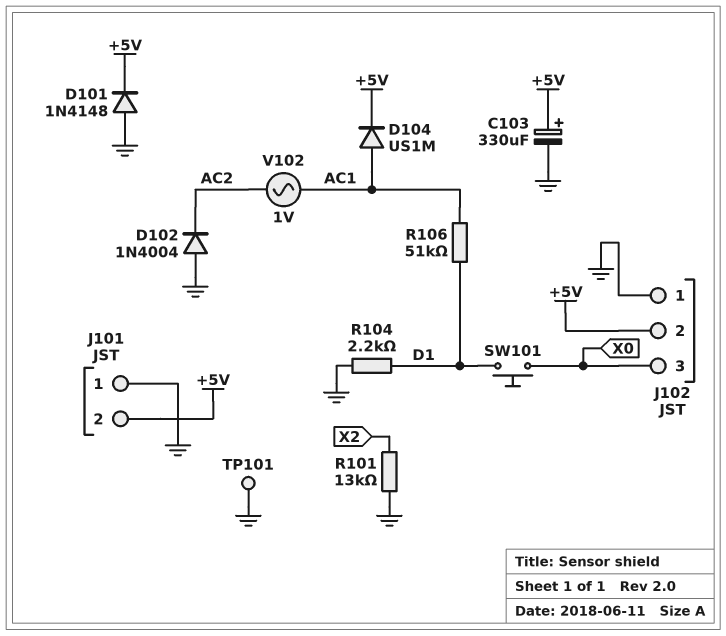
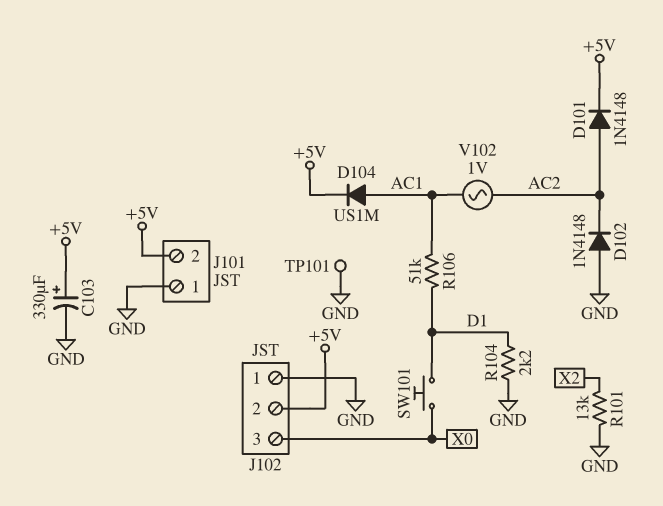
D101: diode 1N4148 (A GND, K +5V) -> diode 1N4148 (A AC2, K +5V)
D102: diode 1N4004 (A GND, K AC2) -> diode 1N4148 (A GND, K AC2)

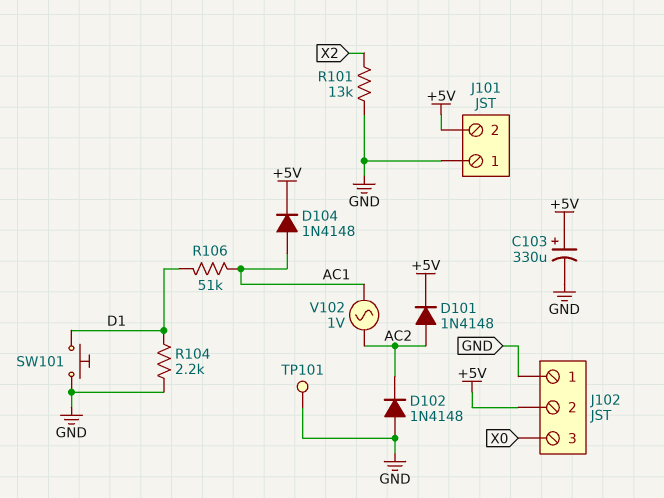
D104: diode US1M (A AC1, K +5V) -> diode 1N4148 (A AC1, K +5V)
SW101: button (D1, X0) -> button (D1, GND)

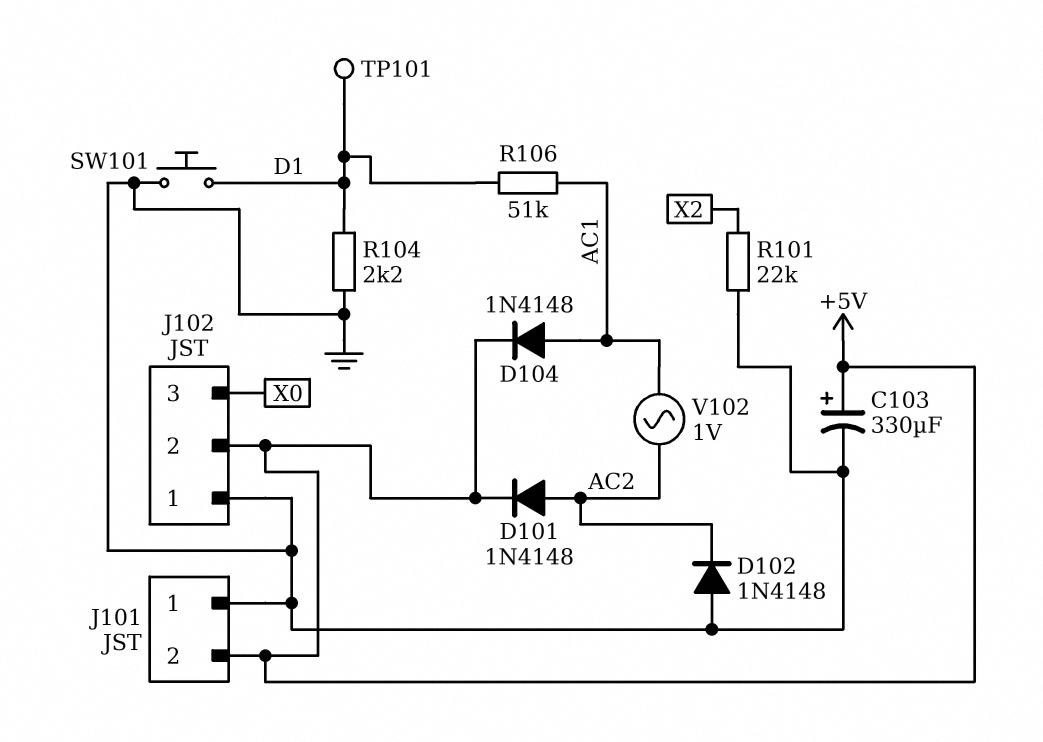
R101: 13k (GND, X2) -> 22k (GND, X2)
TP101: test point (GND) -> test point (D1)

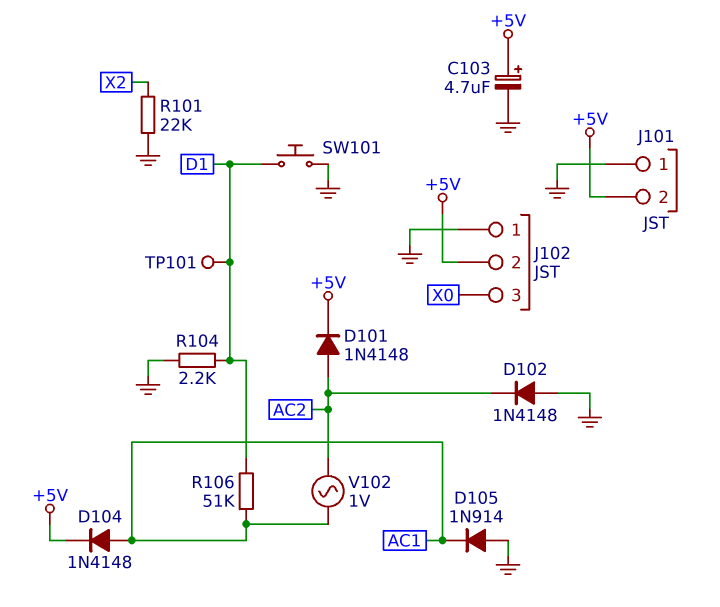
C103: 330uF (plus +5V, minus GND) -> 4.7uF (plus +5V, minus GND)
D105: none -> diode 1N914 (A GND, K AC1)

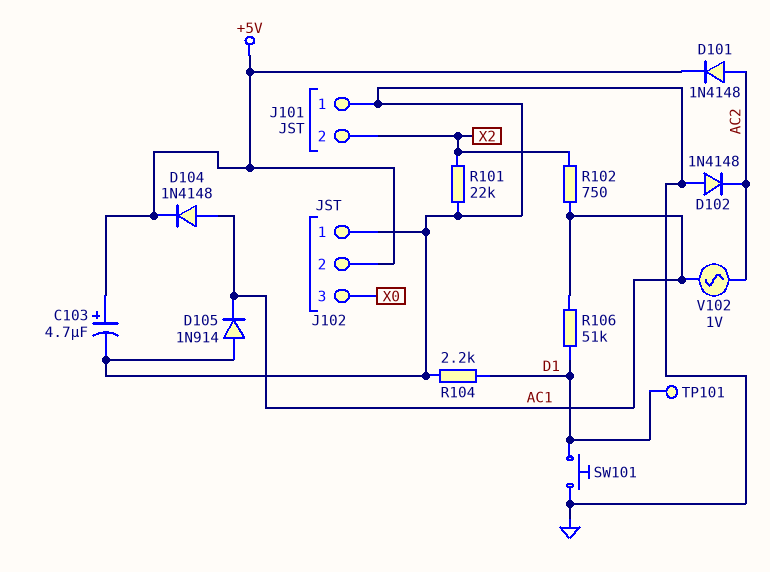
J101 pin 2: +5V -> X2
R102: none -> 750 (AC1, X2)

